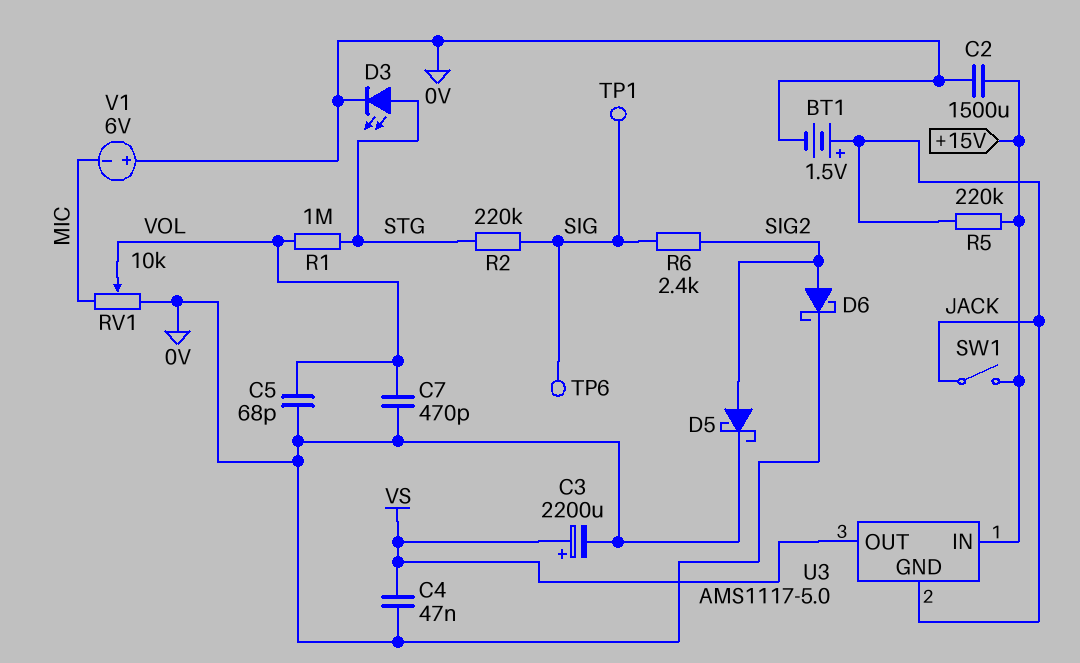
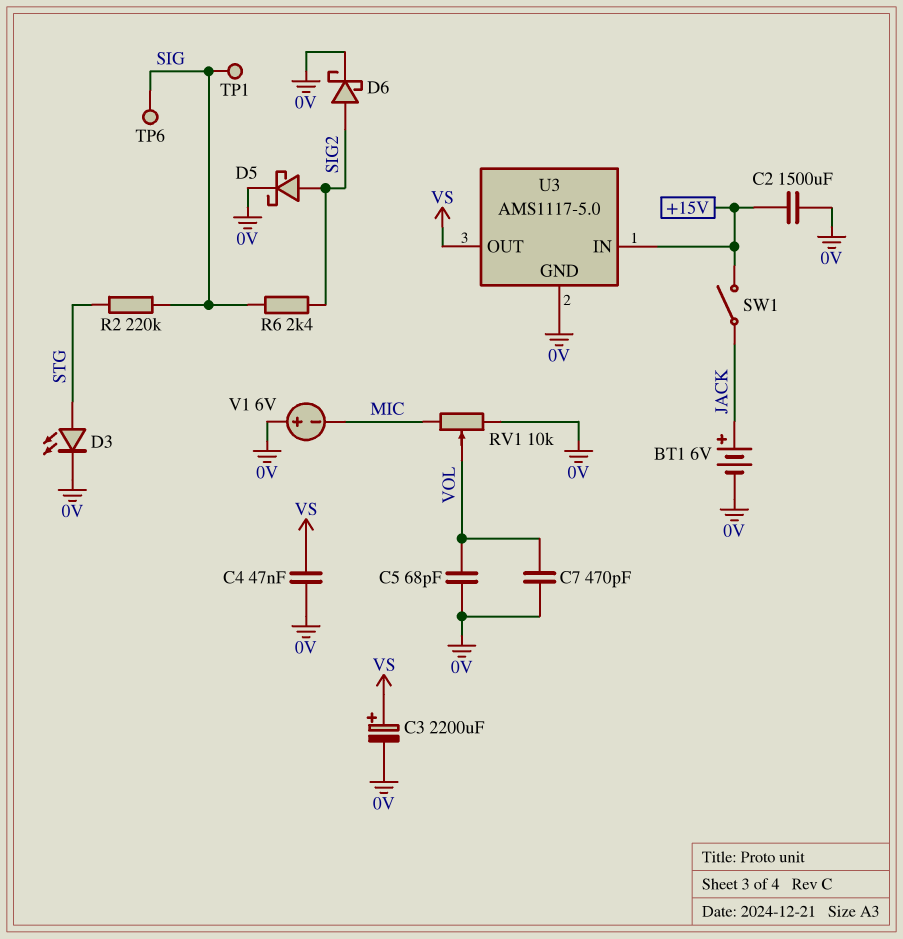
BT1: 1.5V (plus JACK, minus 0V) -> 6V (plus JACK, minus 0V)
R1: 1M (STG, VOL) -> none
R5: 220k (+15V, JACK) -> none
U3 pin GND: JACK -> 0V

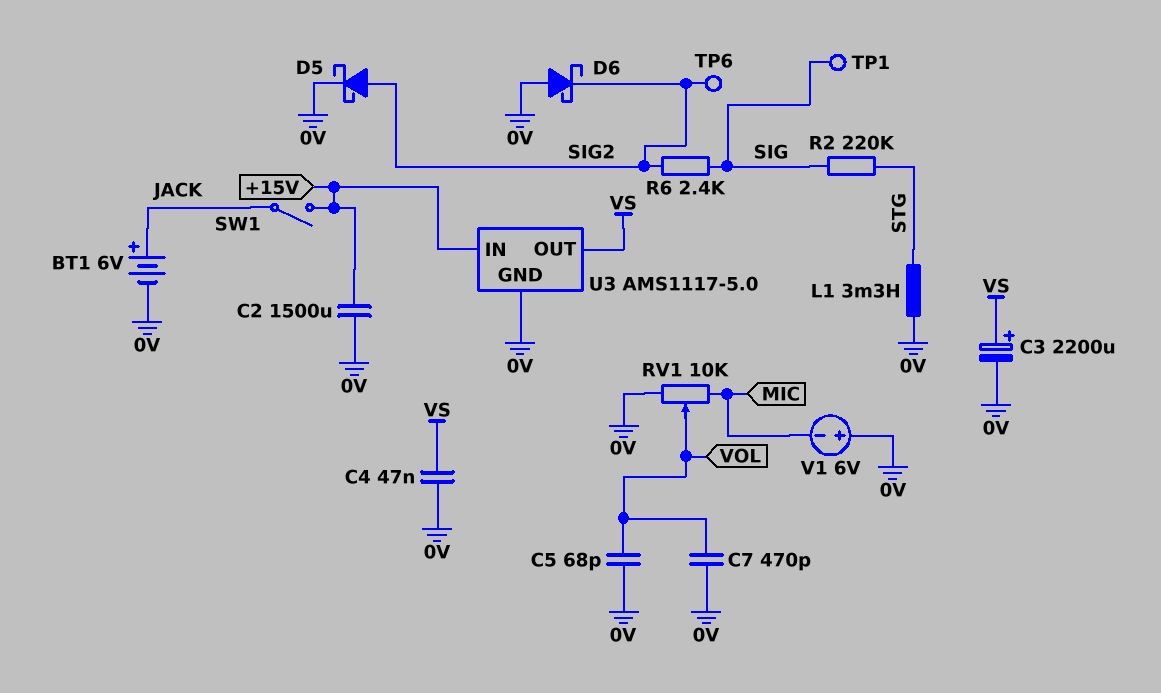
D3: LED (A STG, K 0V) -> none
D6: schottky (A SIG2, K 0V) -> schottky (A 0V, K SIG2)
L1: none -> 3.3mH (0V, STG)
TP6: test point (SIG) -> test point (SIG2)

